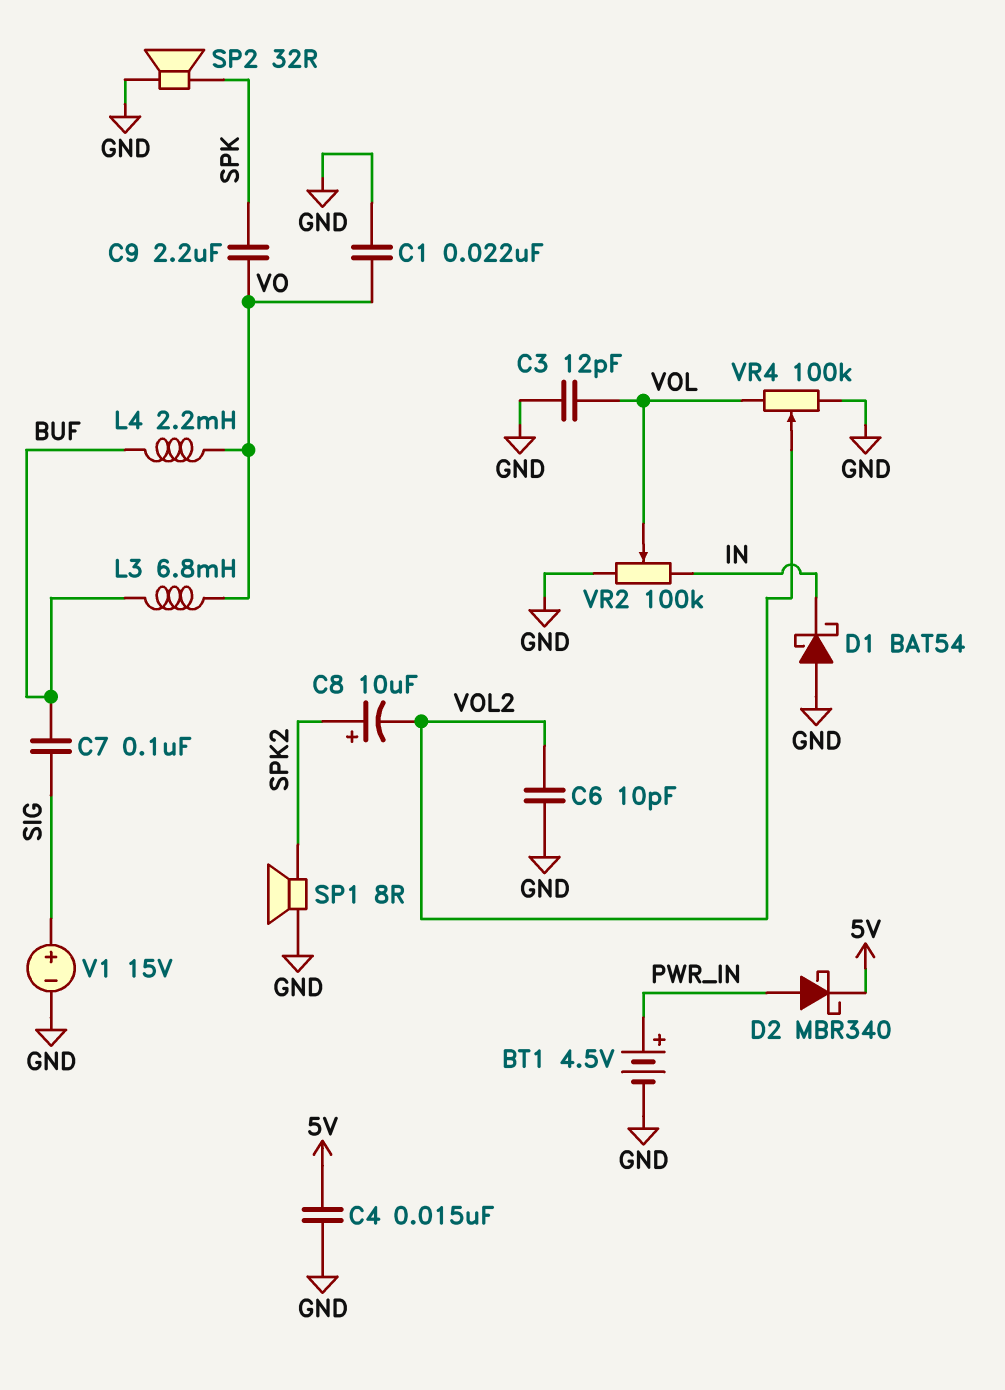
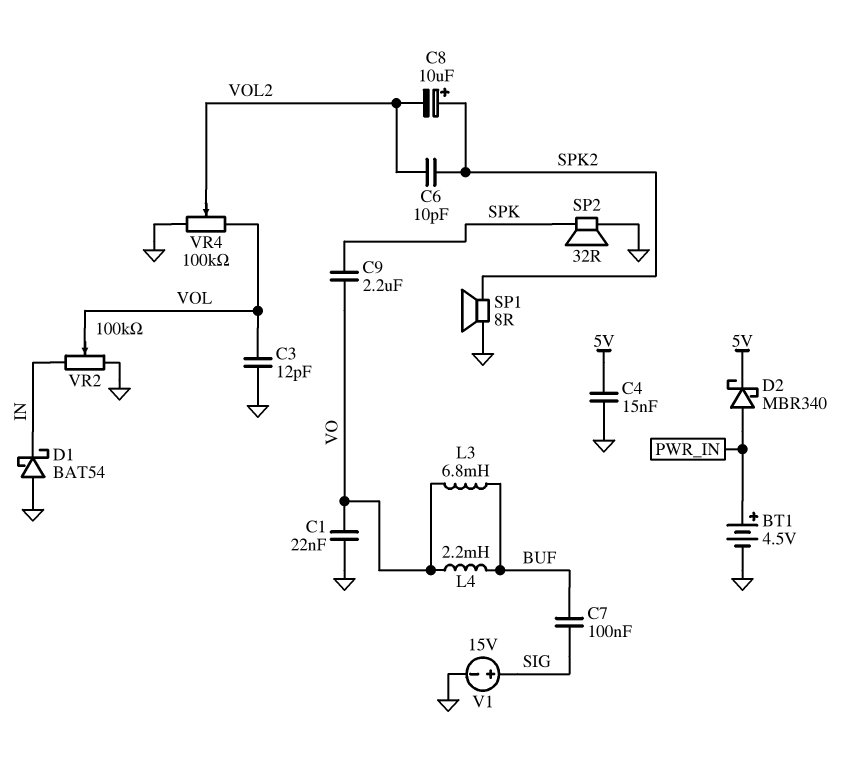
C6: 10pF (GND, VOL2) -> 10pF (SPK2, VOL2)

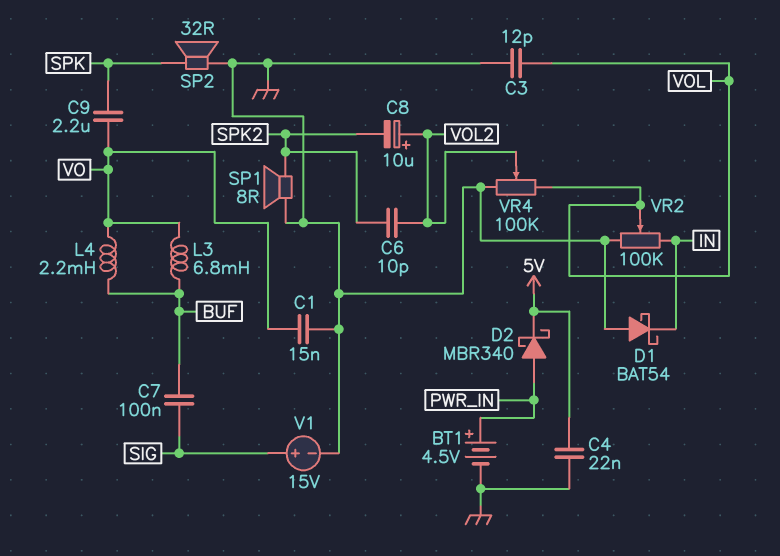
C1: 22nF (GND, VO) -> 15nF (GND, VO)
C4: 15nF (5V, GND) -> 22nF (5V, GND)
C8: 10uF (plus SPK2, minus VOL2) -> 10uF (plus VOL2, minus SPK2)

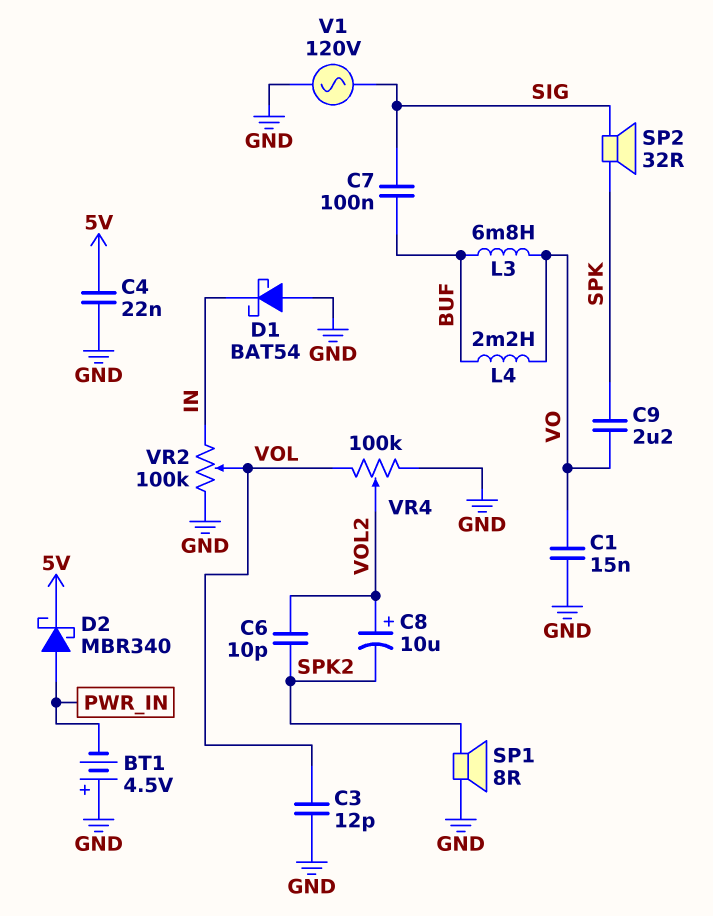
BT1: 4.5V (plus PWR_IN, minus GND) -> 4.5V (plus GND, minus PWR_IN)
SP2: speaker 32R (GND, SPK) -> speaker 32R (SIG, SPK)
V1: 15V (plus SIG, minus GND) -> AC 120V (GND, SIG)

